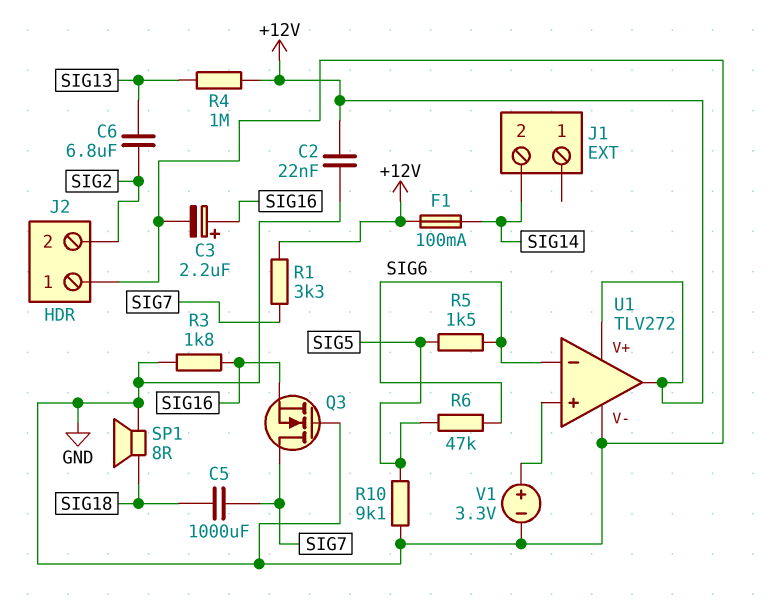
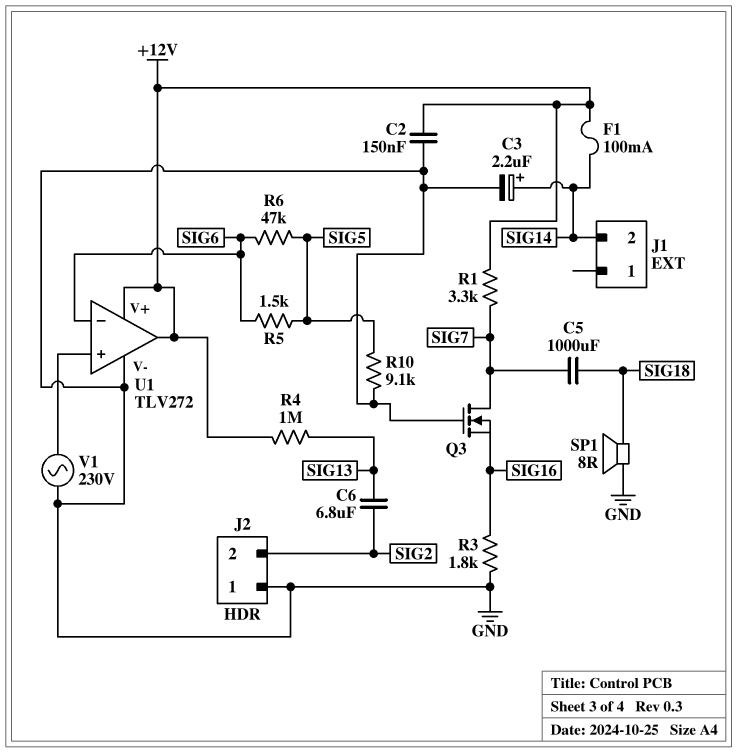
C2: 22nF (+12V, GND) -> 150nF (+12V, GND)
C3: 2.2uF (plus SIG16, minus GND) -> 2.2uF (plus SIG14, minus GND)
V1: 3.3V (plus U1/in+, minus GND) -> AC 230V (GND, U1/in+)

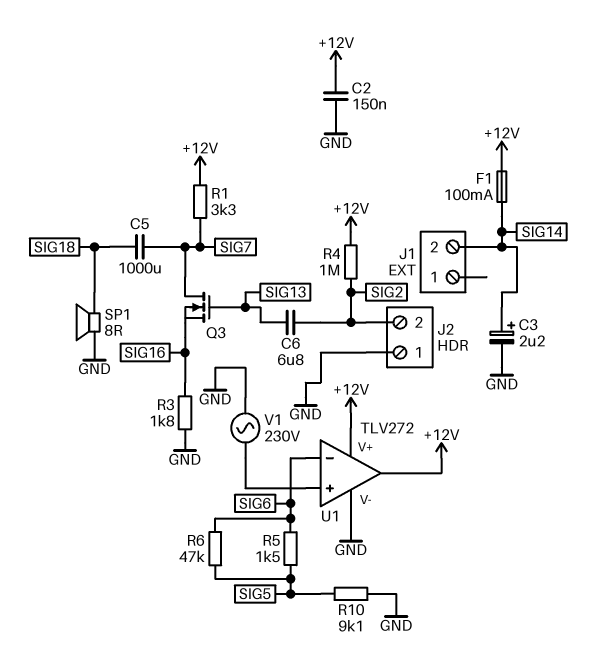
Q3: NMOS (G GND, D SIG7, S SIG16) -> NMOS (G SIG13, D SIG7, S SIG16)
R4: 1M (+12V, SIG13) -> 1M (+12V, SIG2)

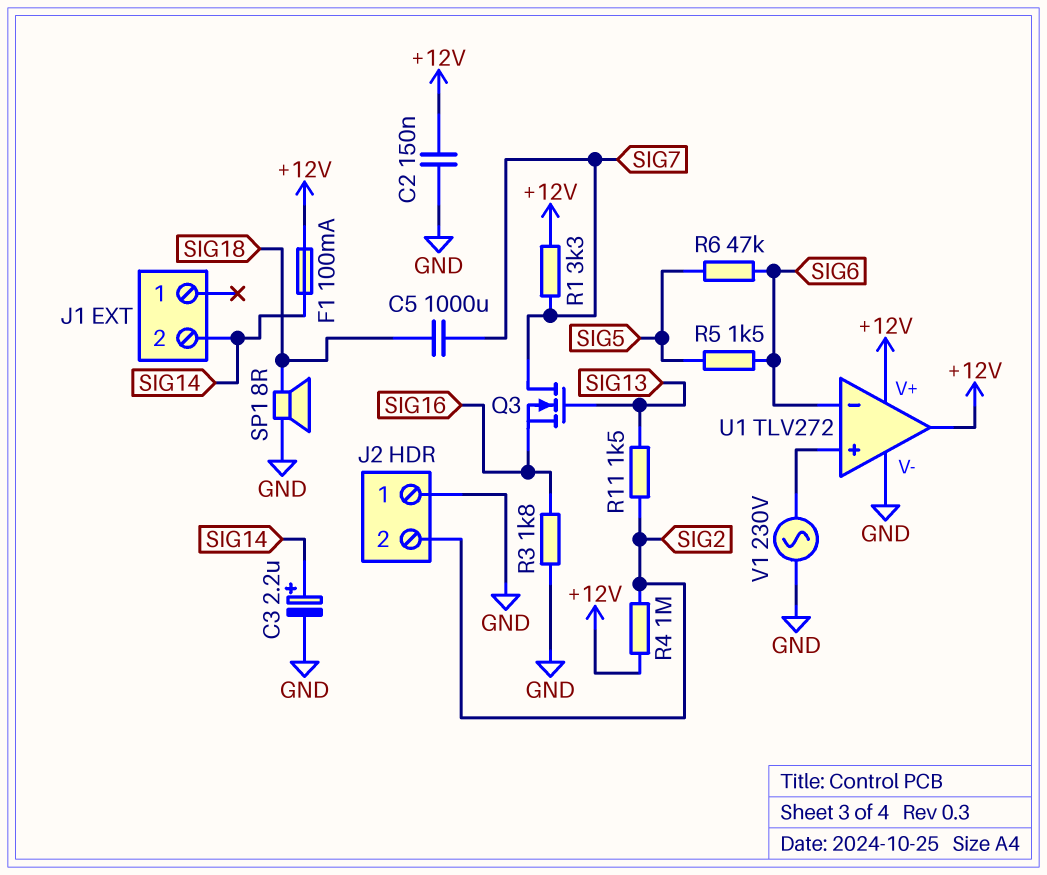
C6: 6.8uF (SIG2, SIG13) -> none
R10: 9.1k (GND, SIG5) -> none
R11: none -> 1.5k (SIG2, SIG13)

